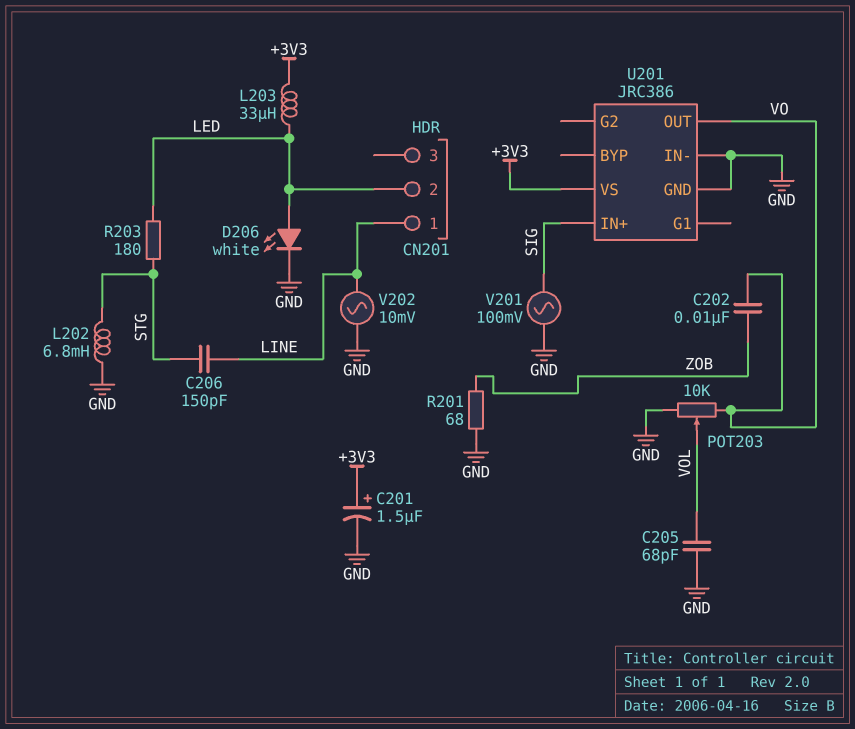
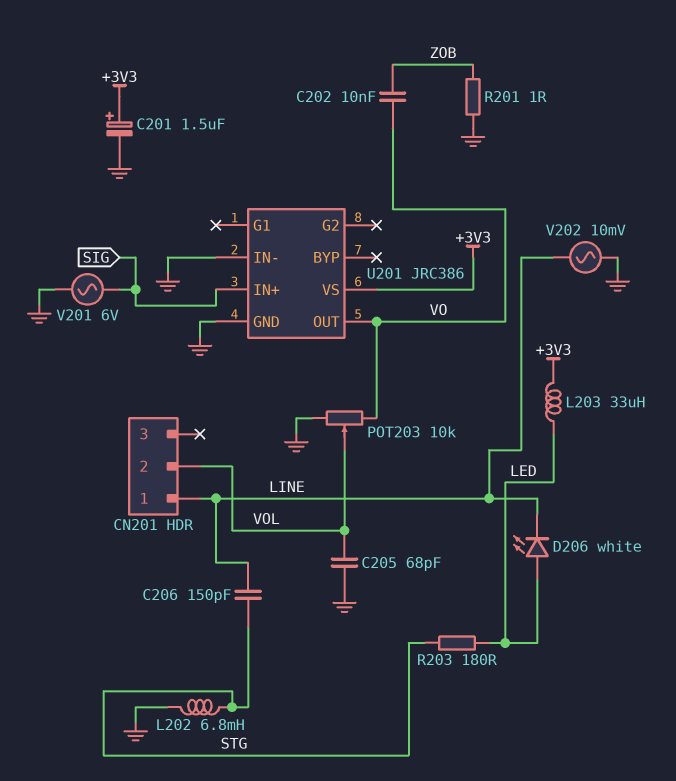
CN201 pin 2: LED -> VOL
D206: LED white (A LED, K GND) -> LED white (A LED, K LINE)
R201: 68 (GND, ZOB) -> 1 (GND, ZOB)
V201: AC 100mV (GND, SIG) -> AC 6V (GND, SIG)

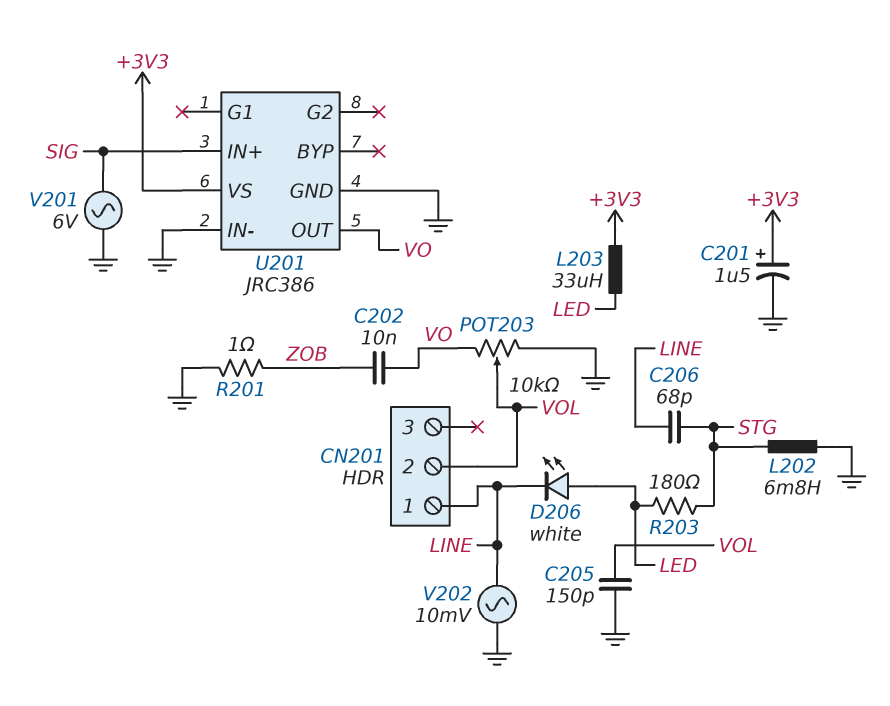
C205: 68pF (GND, VOL) -> 150pF (GND, VOL)
C206: 150pF (LINE, STG) -> 68pF (LINE, STG)

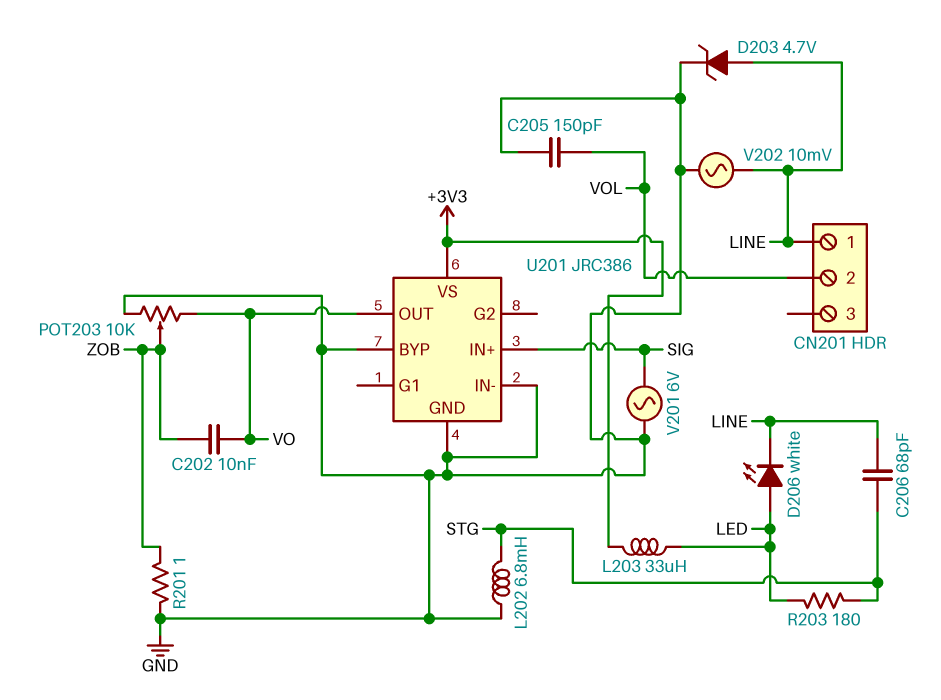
C201: 1.5uF (plus +3V3, minus GND) -> none
D203: none -> zener 4.7V (A LINE, K GND)
POT203: 10k (GND, VO, wiper VOL) -> 10k (GND, VO, wiper ZOB)
U201 pin BYP: none -> GND

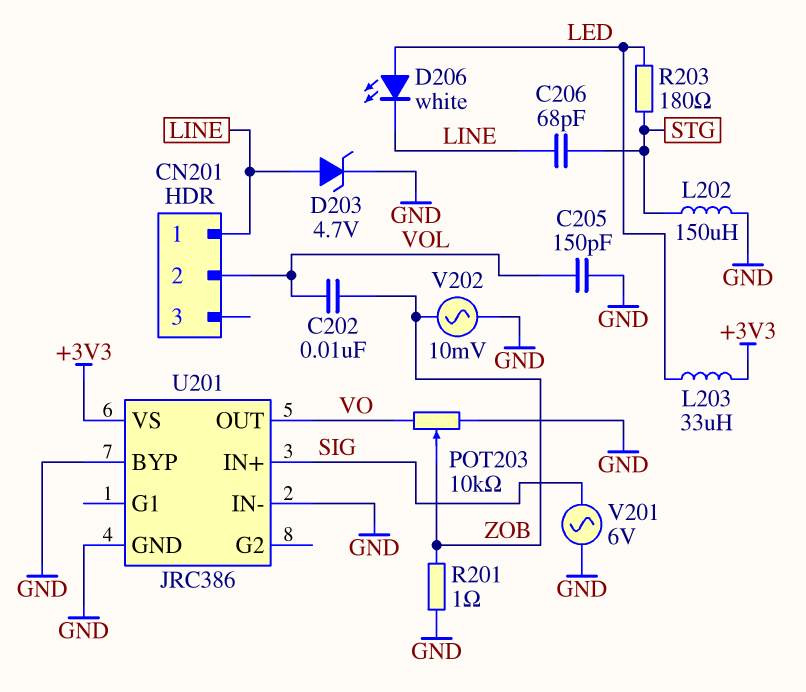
C202: 10nF (VO, ZOB) -> 10nF (VOL, ZOB)
L202: 6.8mH (GND, STG) -> 150uH (GND, STG)
V202: AC 10mV (GND, LINE) -> AC 10mV (GND, ZOB)

